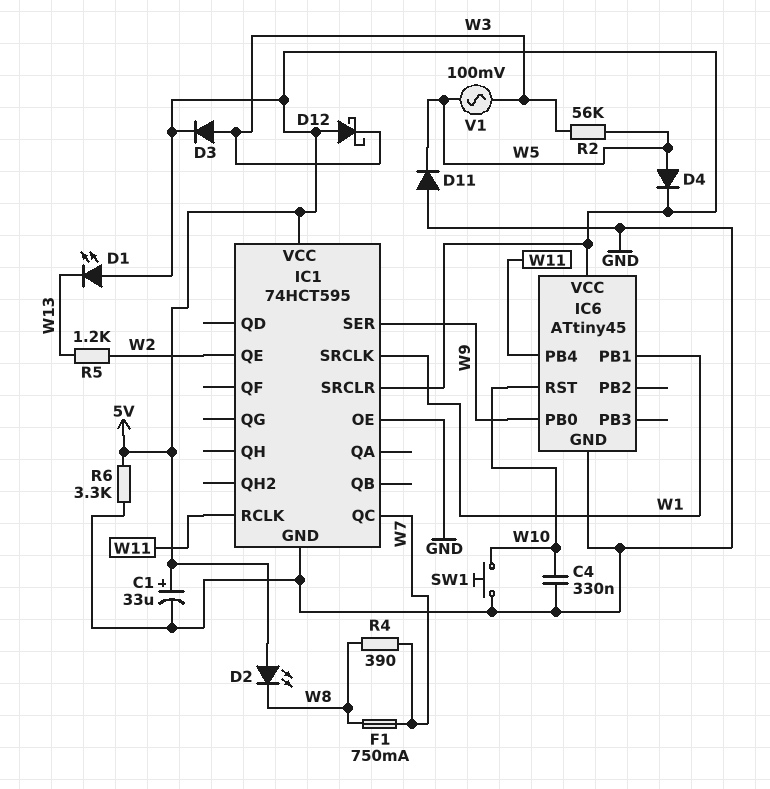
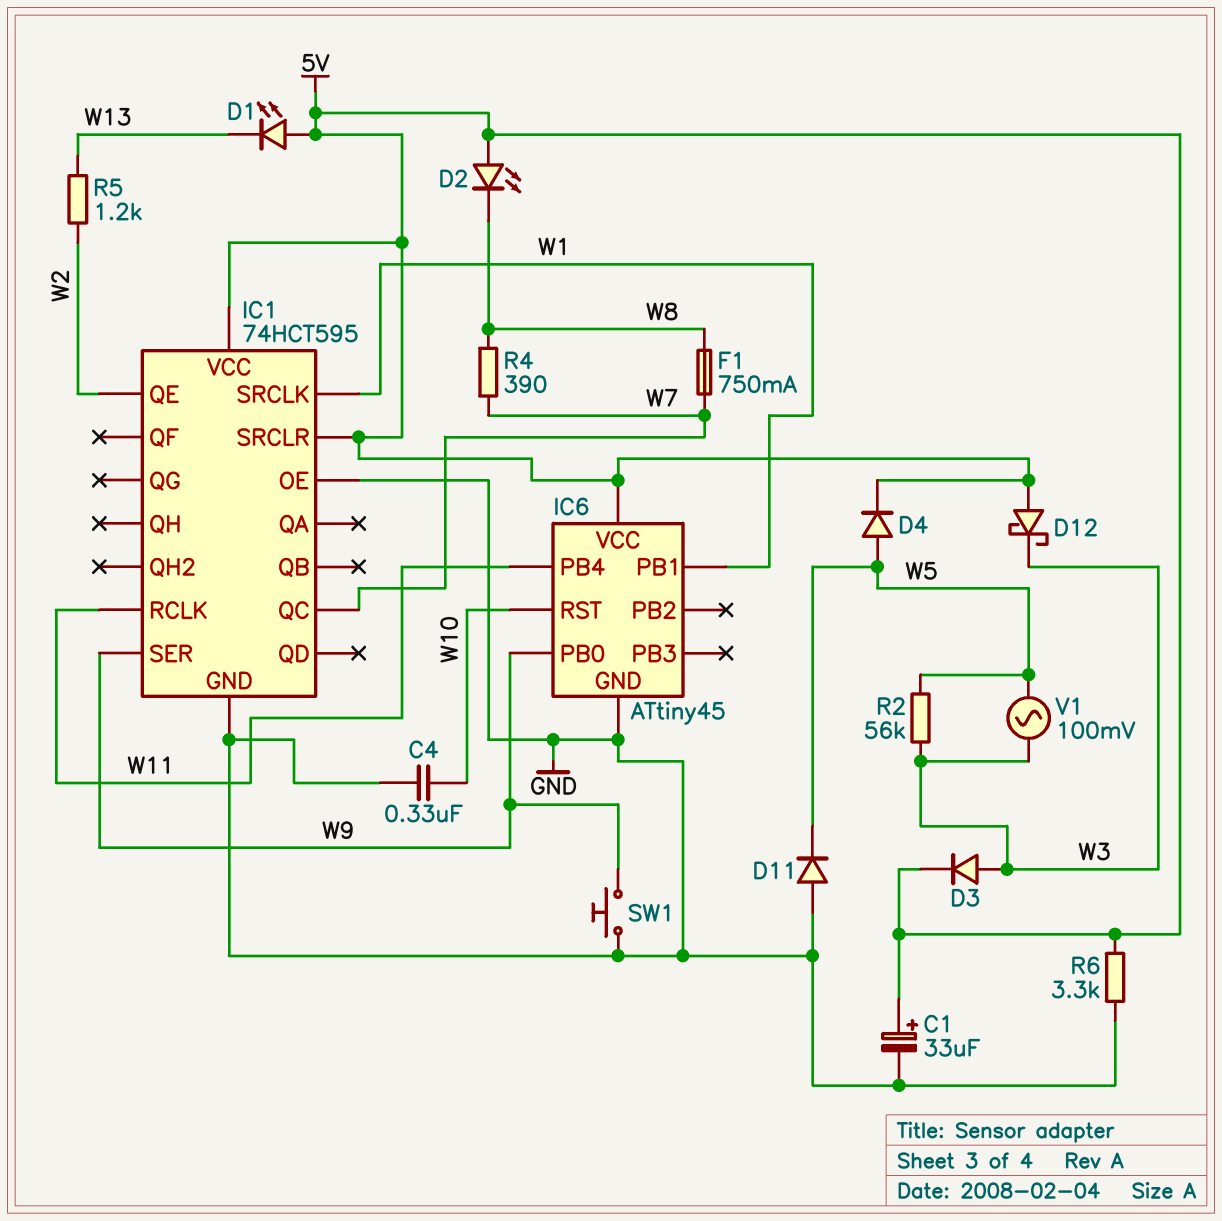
SW1: button (GND, W10) -> button (GND, W9)

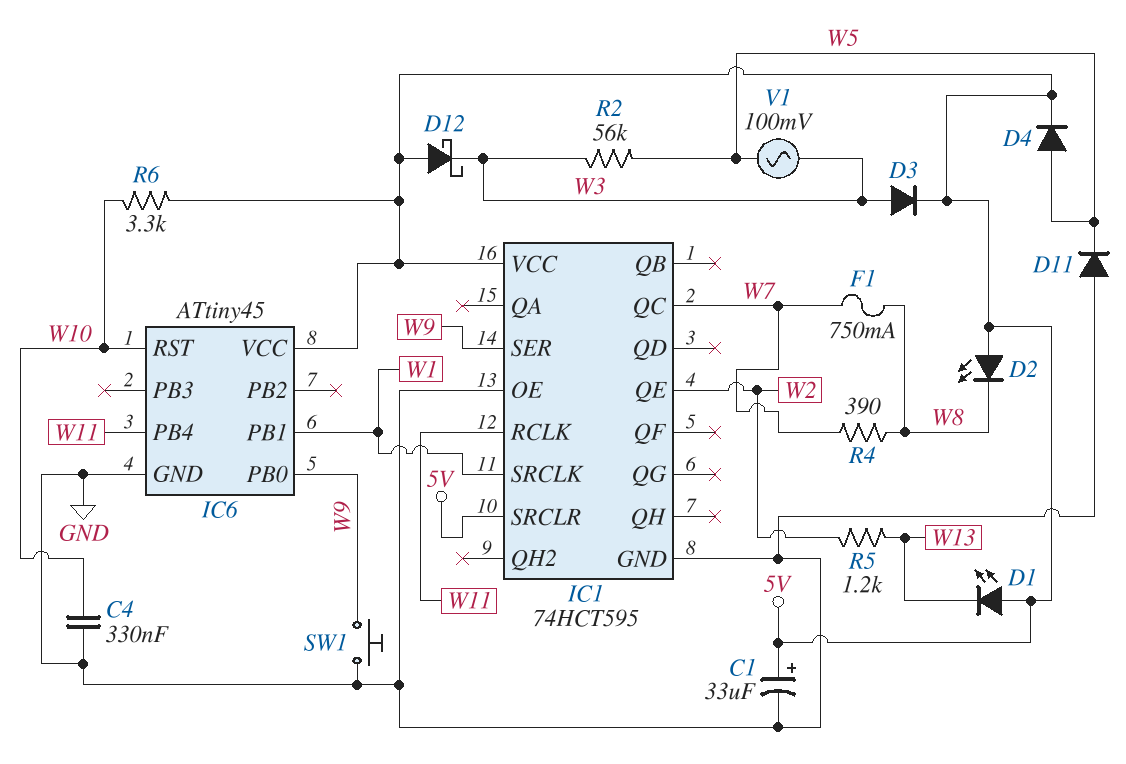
R6: 3.3k (5V, GND) -> 3.3k (5V, W10)

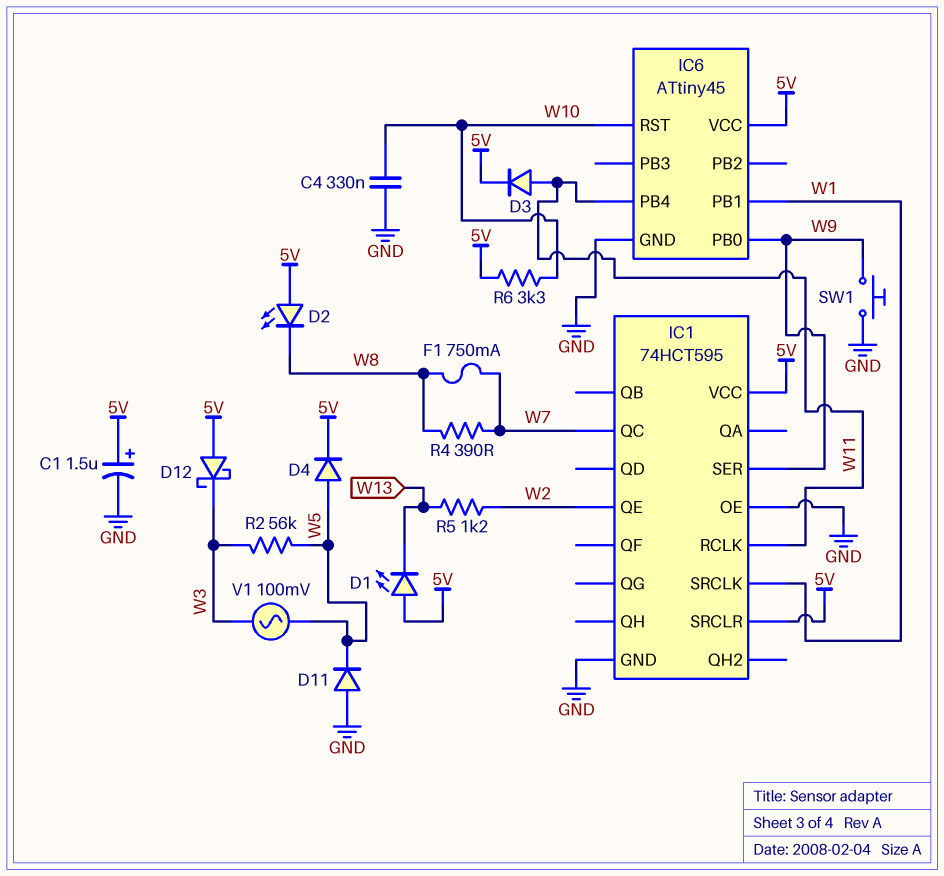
C1: 33uF (plus 5V, minus GND) -> 1.5uF (plus 5V, minus GND)
D3: diode (A W3, K 5V) -> diode (A W11, K 5V)

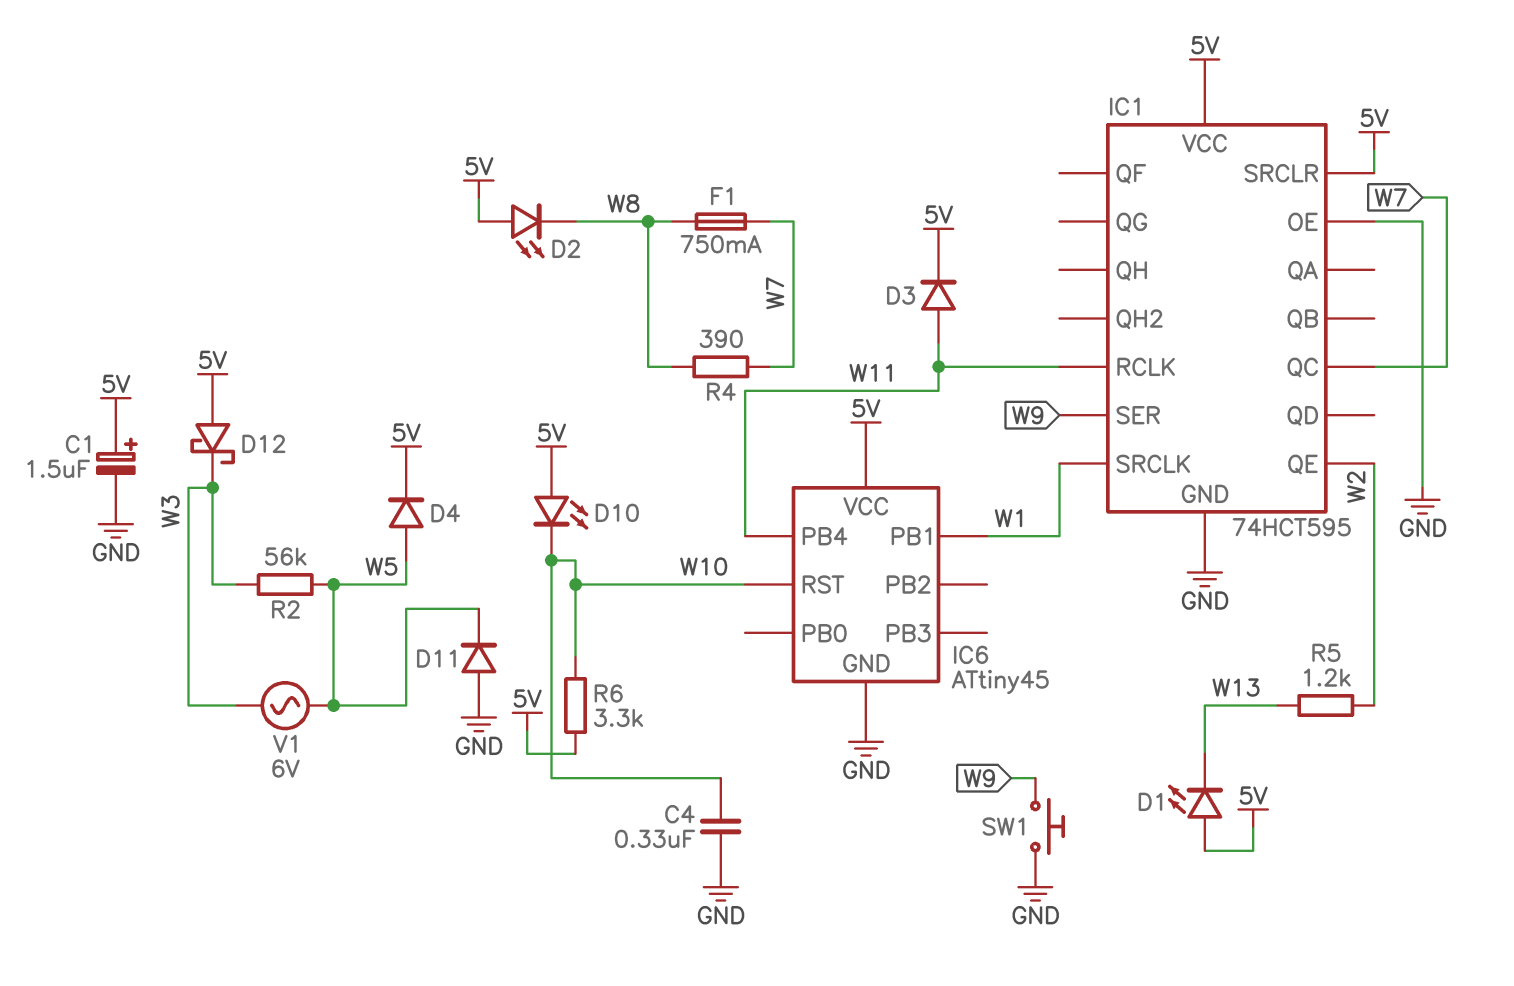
D10: none -> LED (A 5V, K W10)
IC6 pin PB0: W9 -> none
V1: AC 100mV (W3, W5) -> AC 6V (W3, W5)

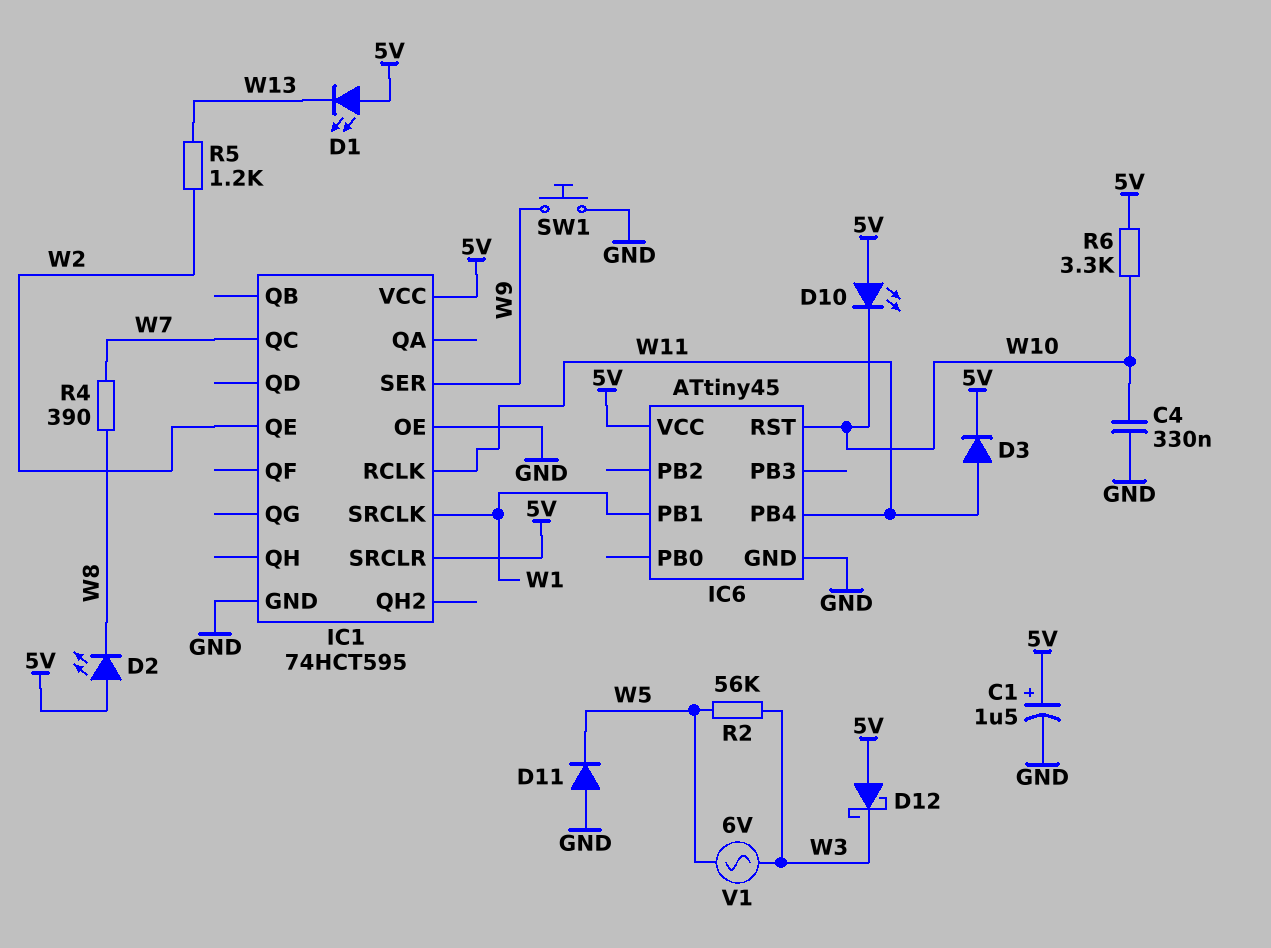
D4: diode (A W5, K 5V) -> none
F1: 750mA (W7, W8) -> none

